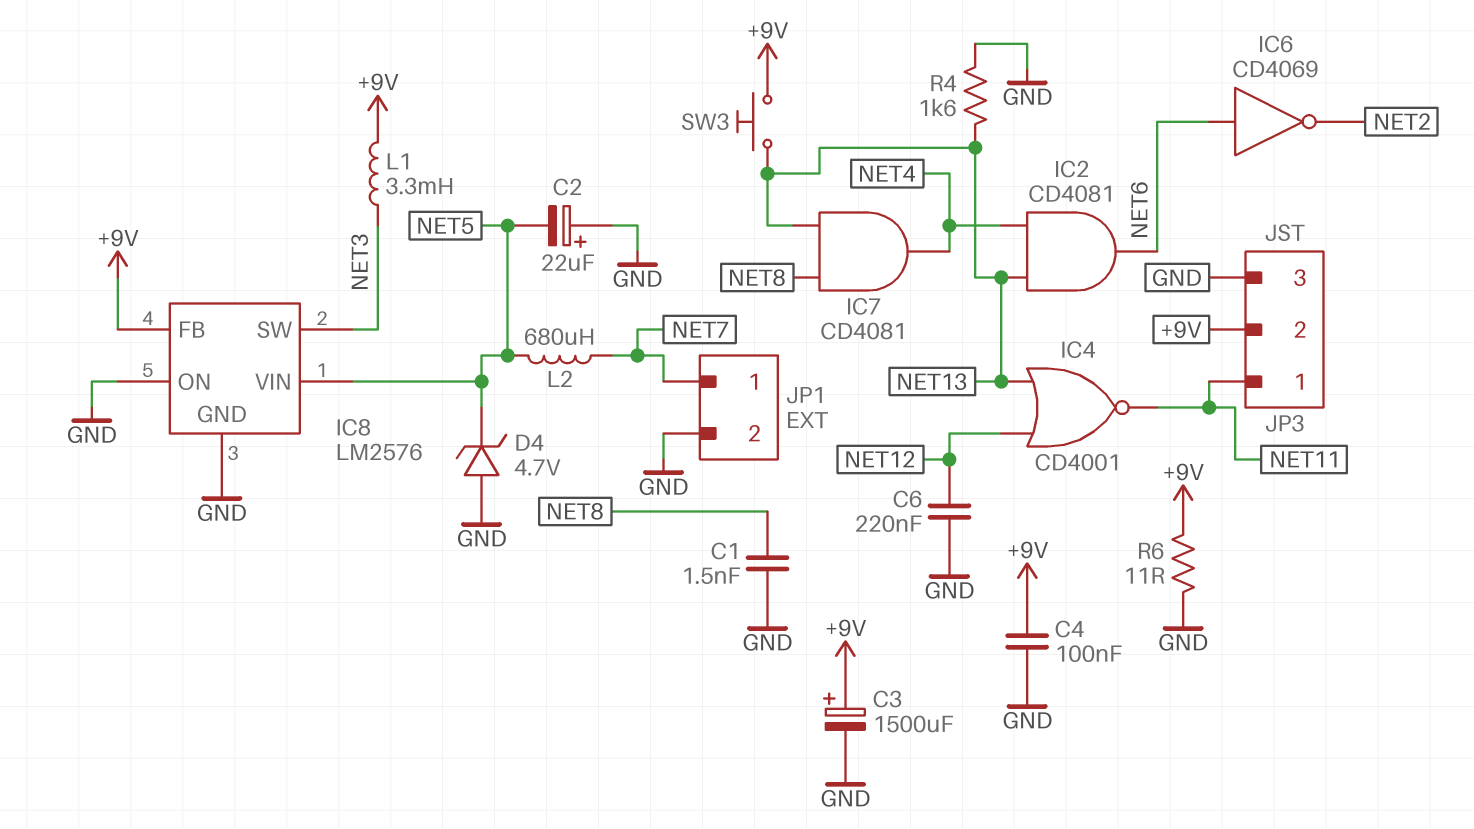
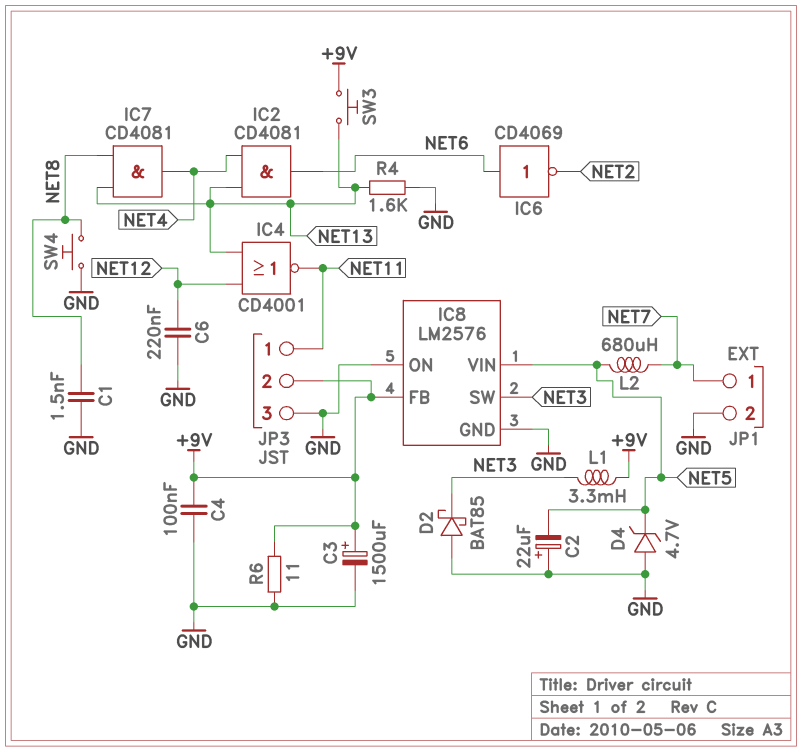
D2: none -> schottky BAT85 (A GND, K NET3)
SW4: none -> button (GND, NET8)

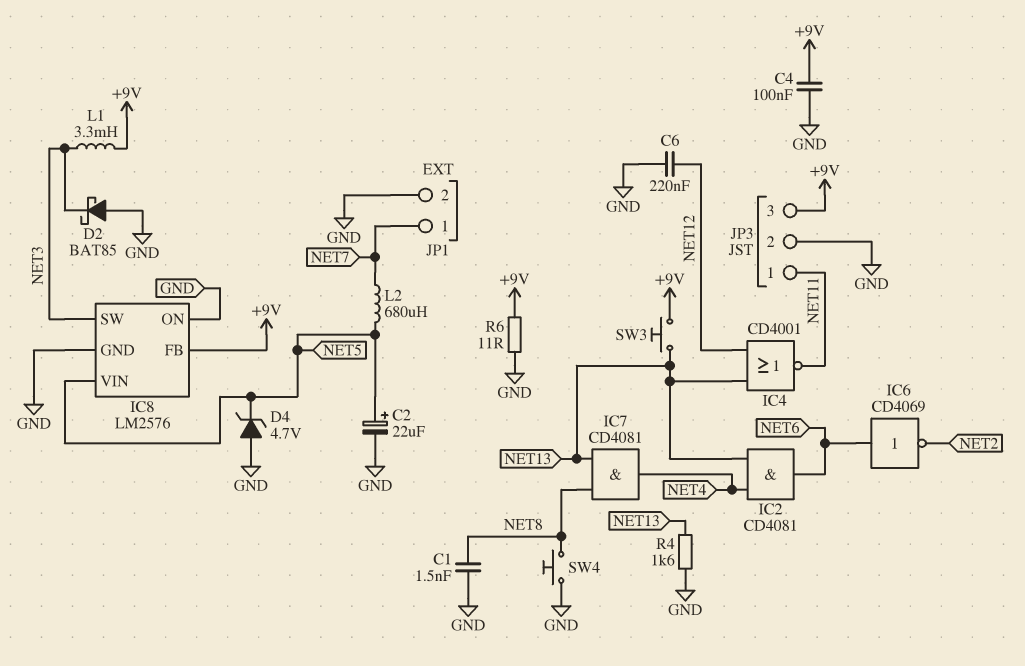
C2: 22uF (plus GND, minus NET5) -> 22uF (plus NET5, minus GND)
C3: 1500uF (plus +9V, minus GND) -> none
JP3 pin 2: +9V -> GND
JP3 pin 3: GND -> +9V

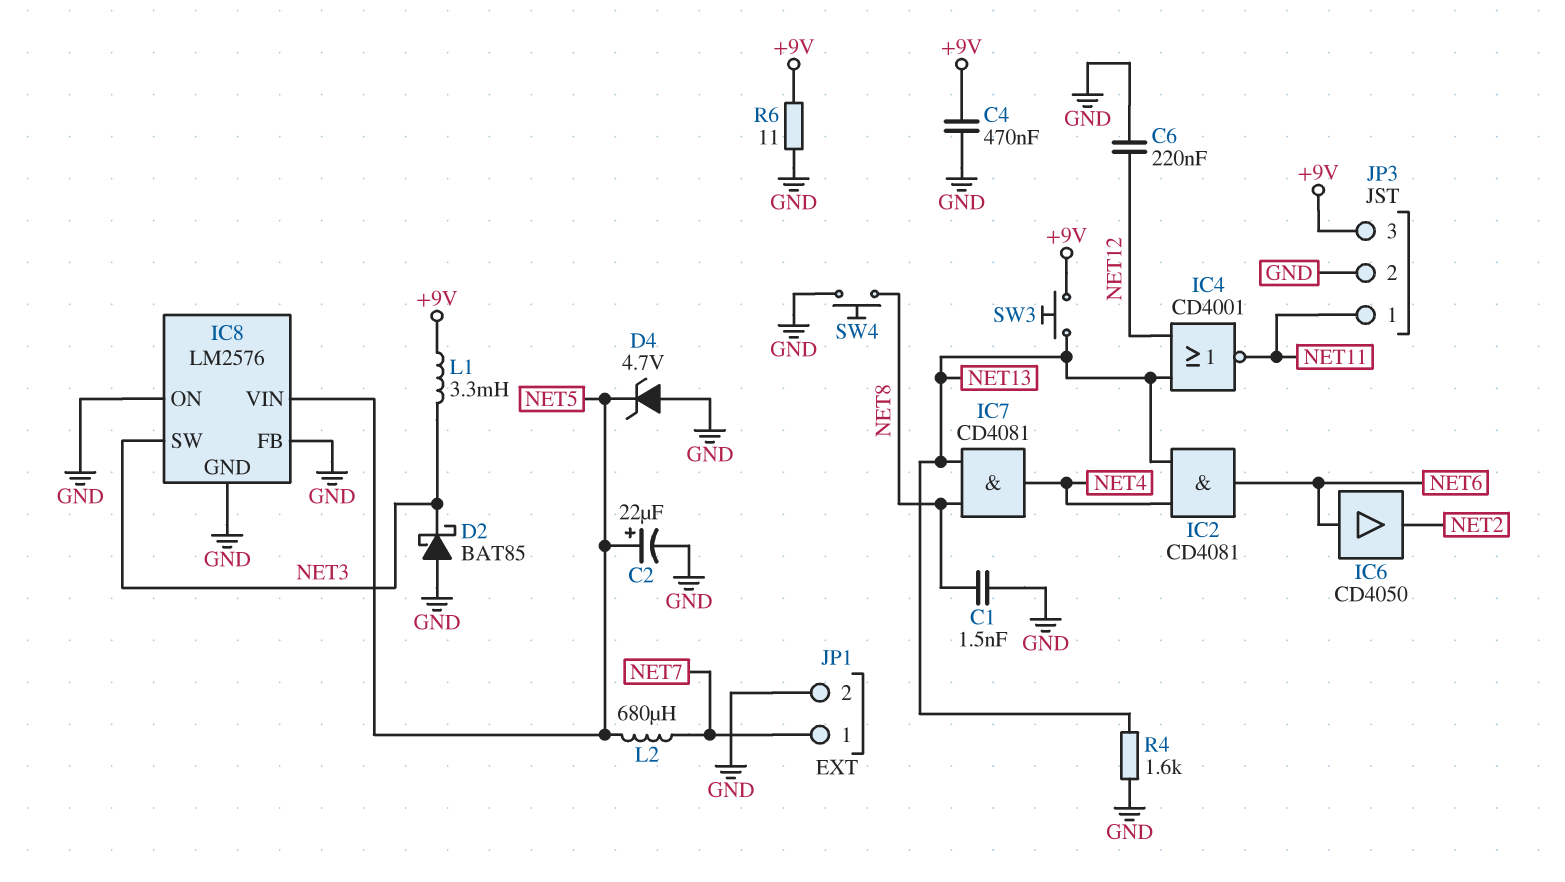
C4: 100nF (+9V, GND) -> 470nF (+9V, GND)
IC6: NOT CD4069 (in NET6, out NET2) -> buffer CD4050 (in NET6, out NET2)
IC8 pin FB: +9V -> GND

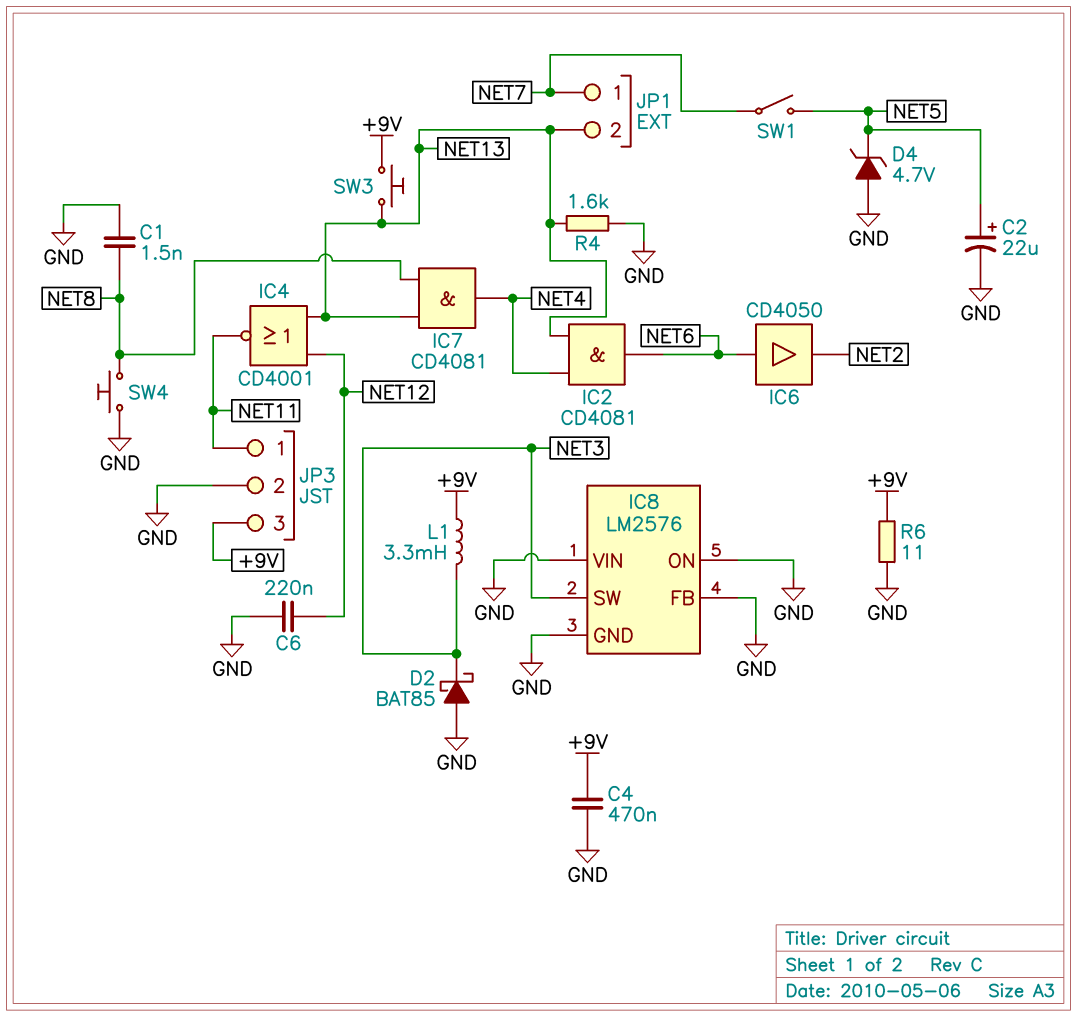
IC8 pin VIN: NET5 -> GND
JP1 pin 2: GND -> NET13
L2: 680uH (NET5, NET7) -> none
SW1: none -> switch (NET5, NET7)

